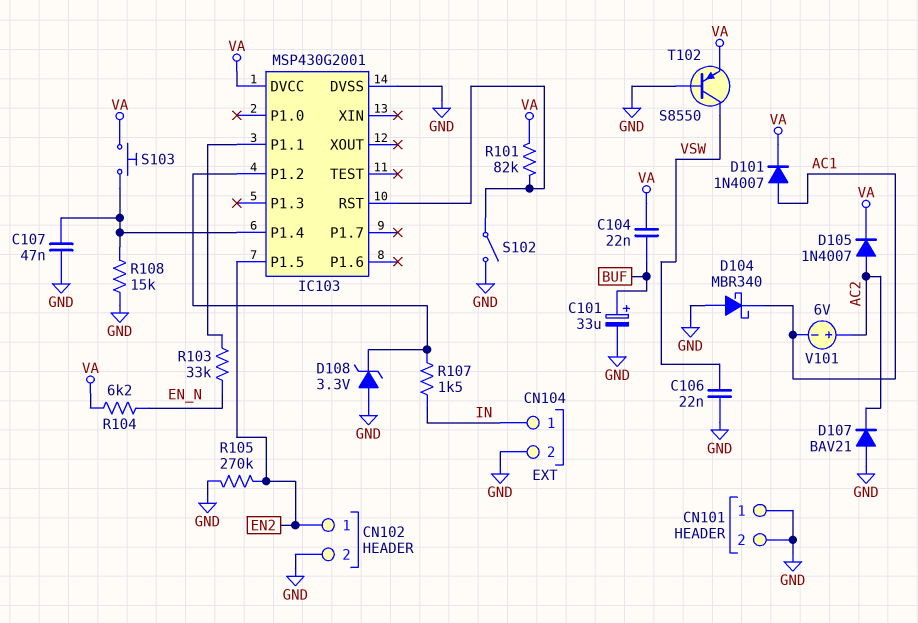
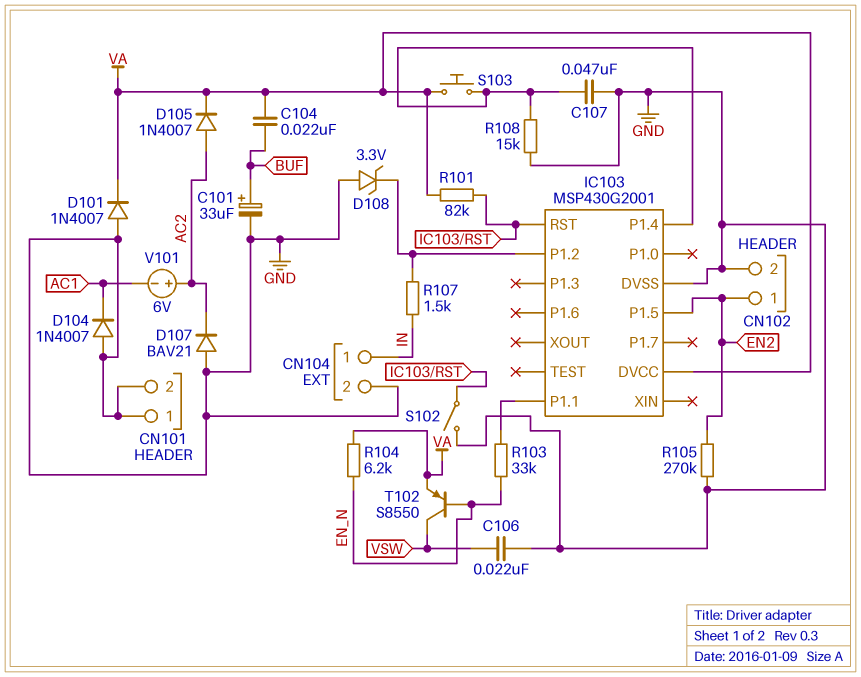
D101: diode 1N4007 (A AC1, K VA) -> diode 1N4007 (A GND, K VA)
D104: schottky MBR340 (A GND, K AC1) -> diode 1N4007 (A GND, K AC1)
T102: PNP S8550 (B GND, C VSW, E VA) -> PNP S8550 (B EN_N, C VSW, E VA)

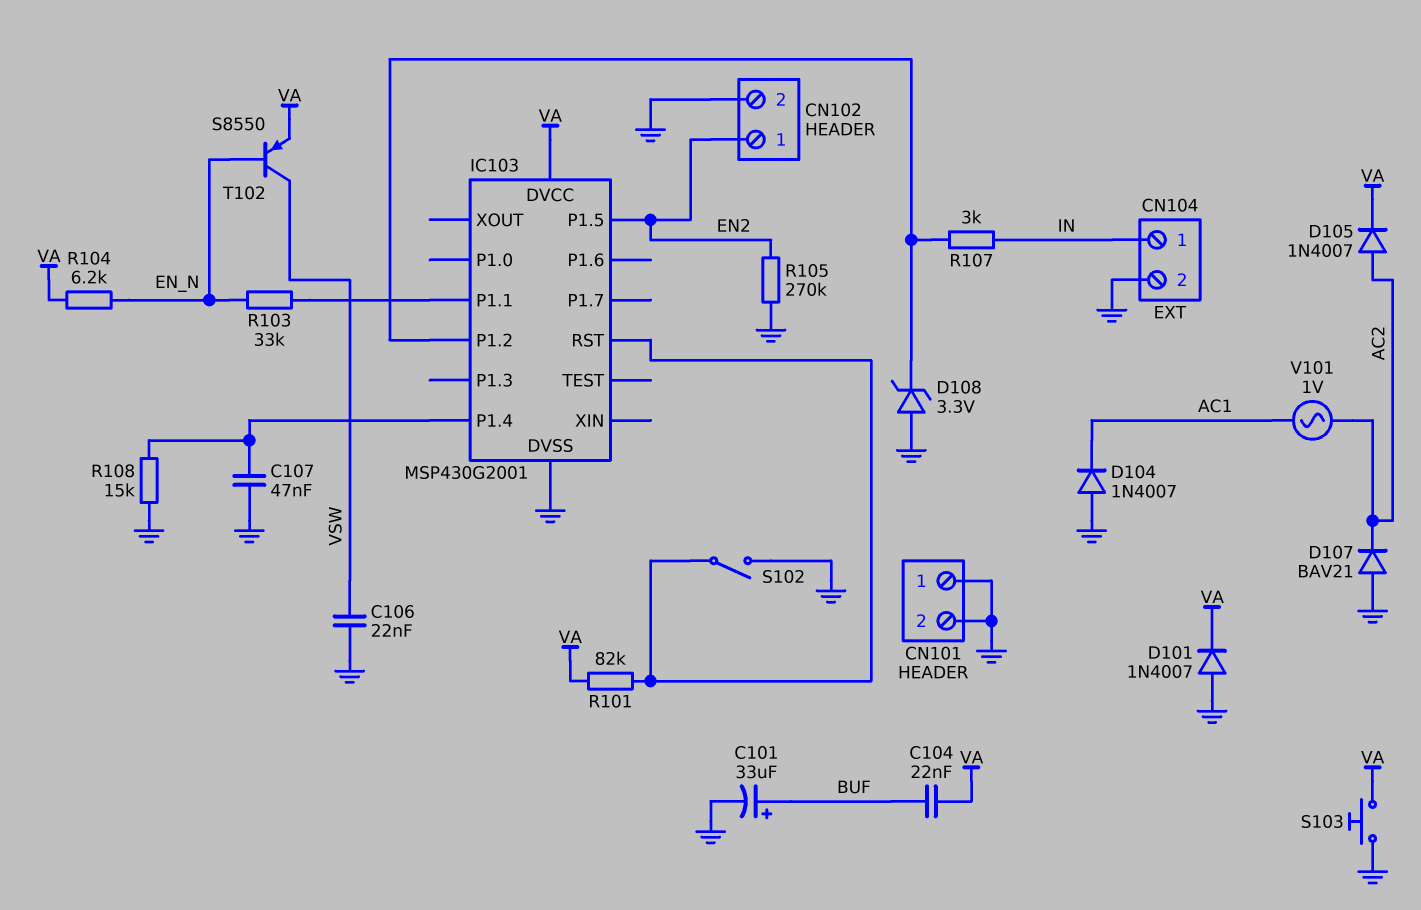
R107: 1.5k (IC103/P1.2, IN) -> 3k (IC103/P1.2, IN)
S103: button (IC103/P1.4, VA) -> button (GND, VA)
V101: 6V (plus AC2, minus AC1) -> AC 1V (AC1, AC2)

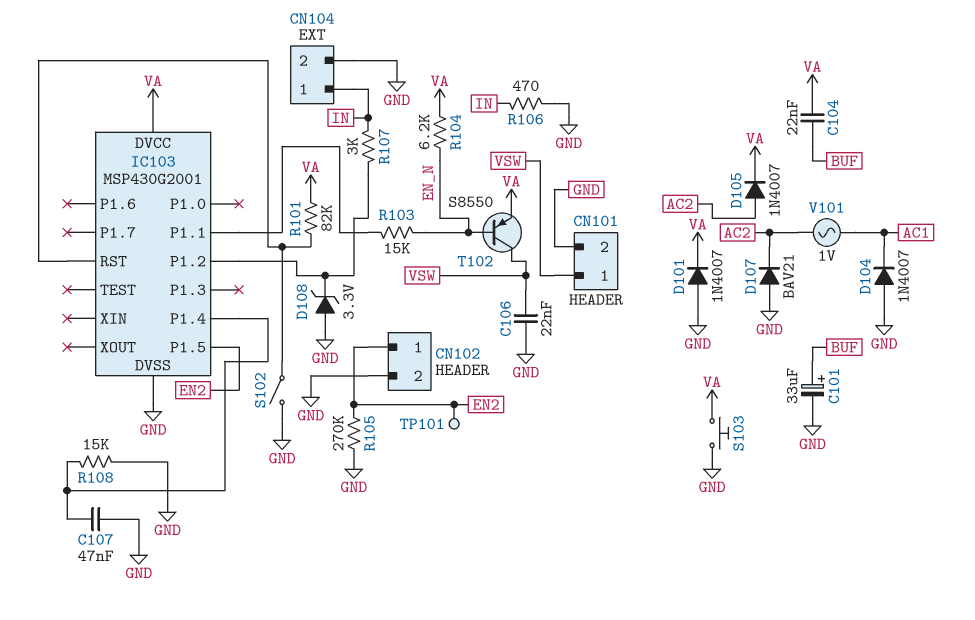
CN101 pin 1: GND -> VSW
R103: 33k (EN_N, IC103/P1.1) -> 15k (EN_N, IC103/P1.1)
R106: none -> 470 (GND, IN)
TP101: none -> test point (EN2)

